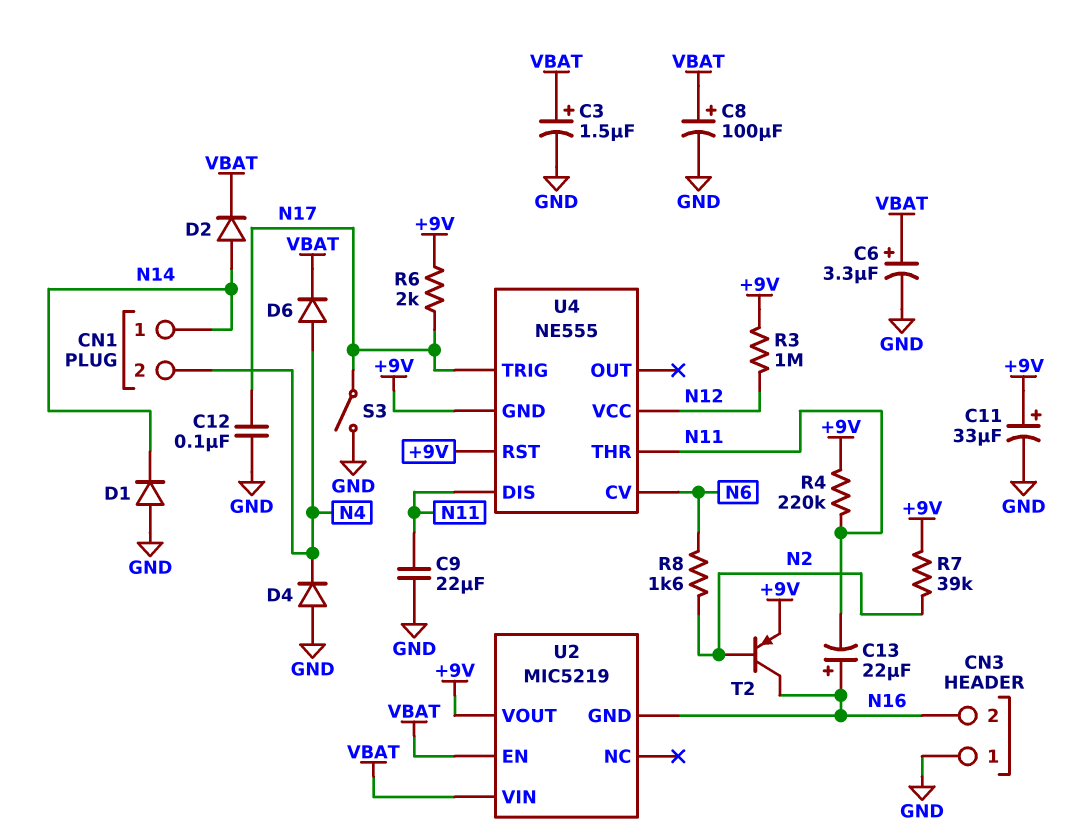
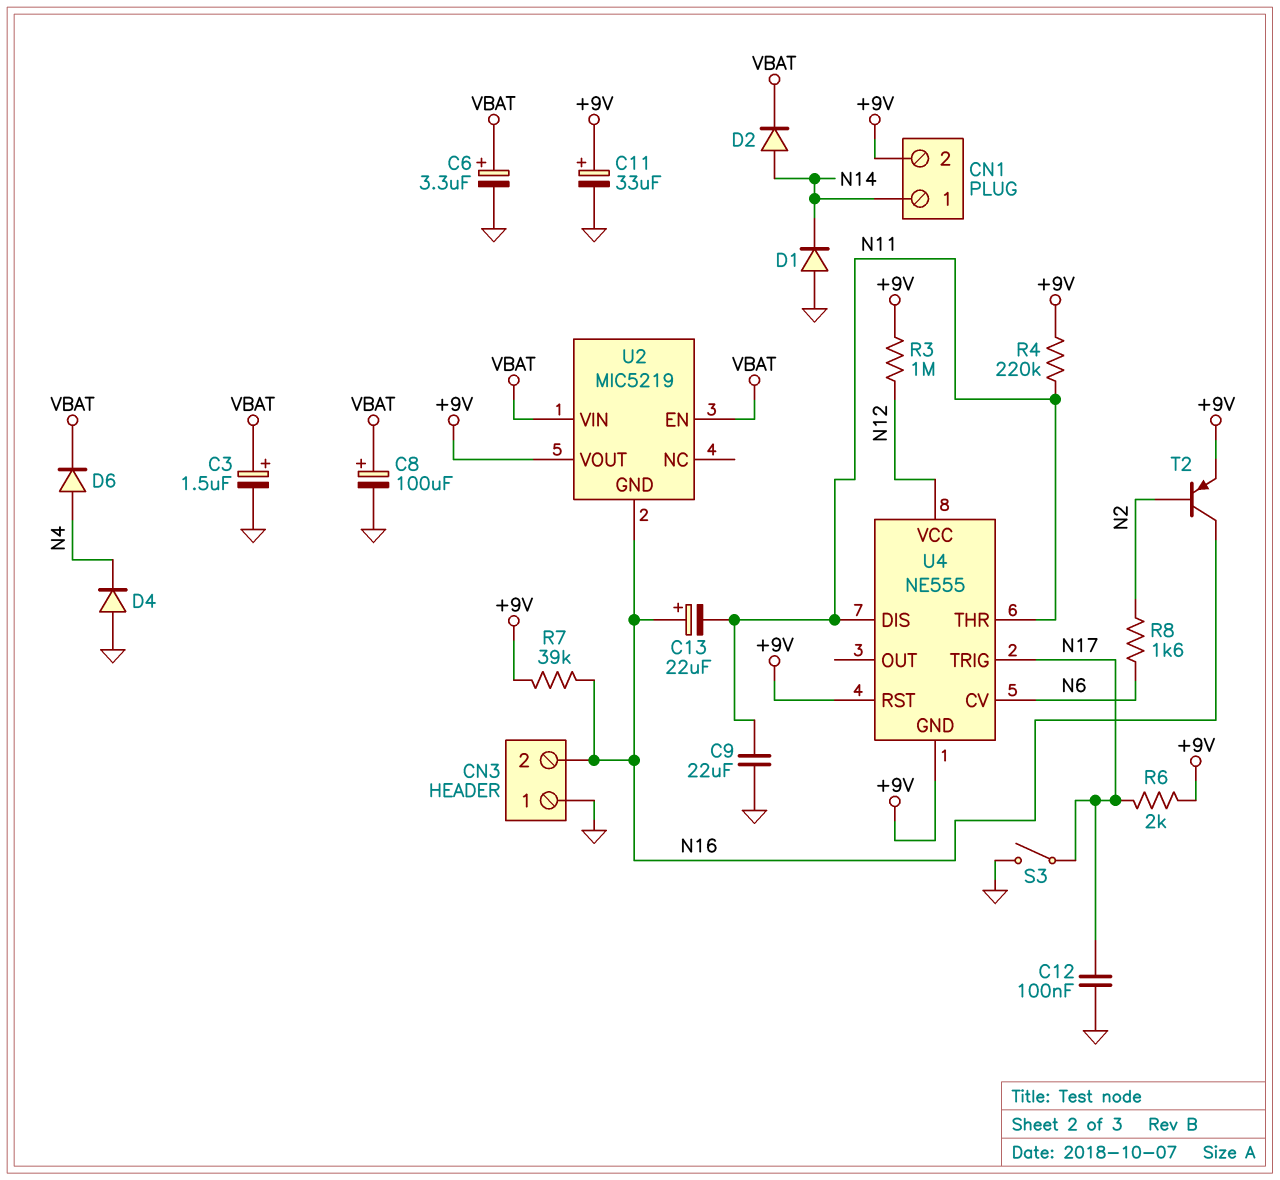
CN1 pin 2: N4 -> +9V
R7: 39k (+9V, N2) -> 39k (+9V, N16)

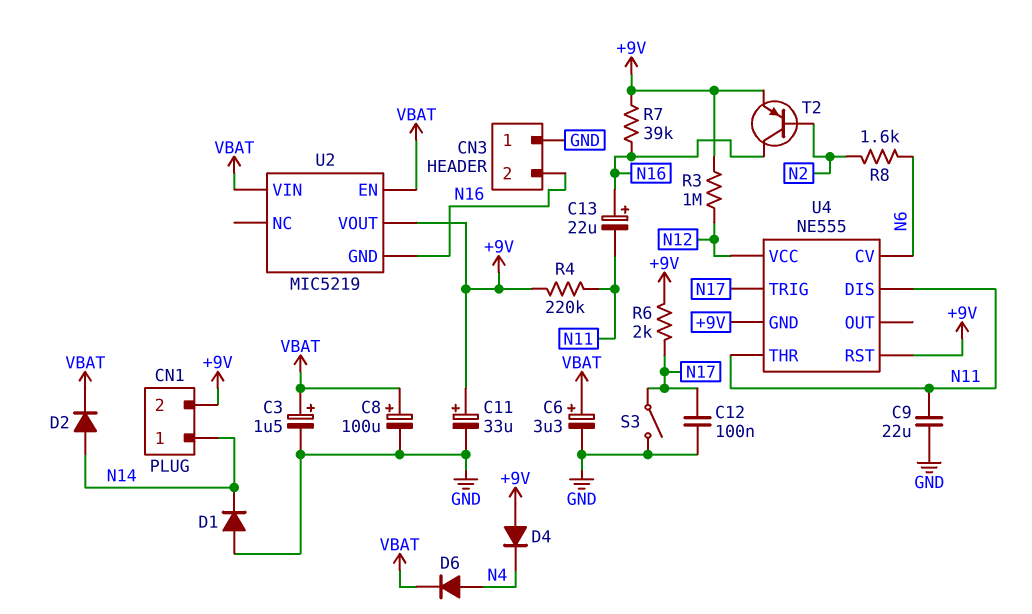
D4: diode (A GND, K N4) -> diode (A +9V, K N4)

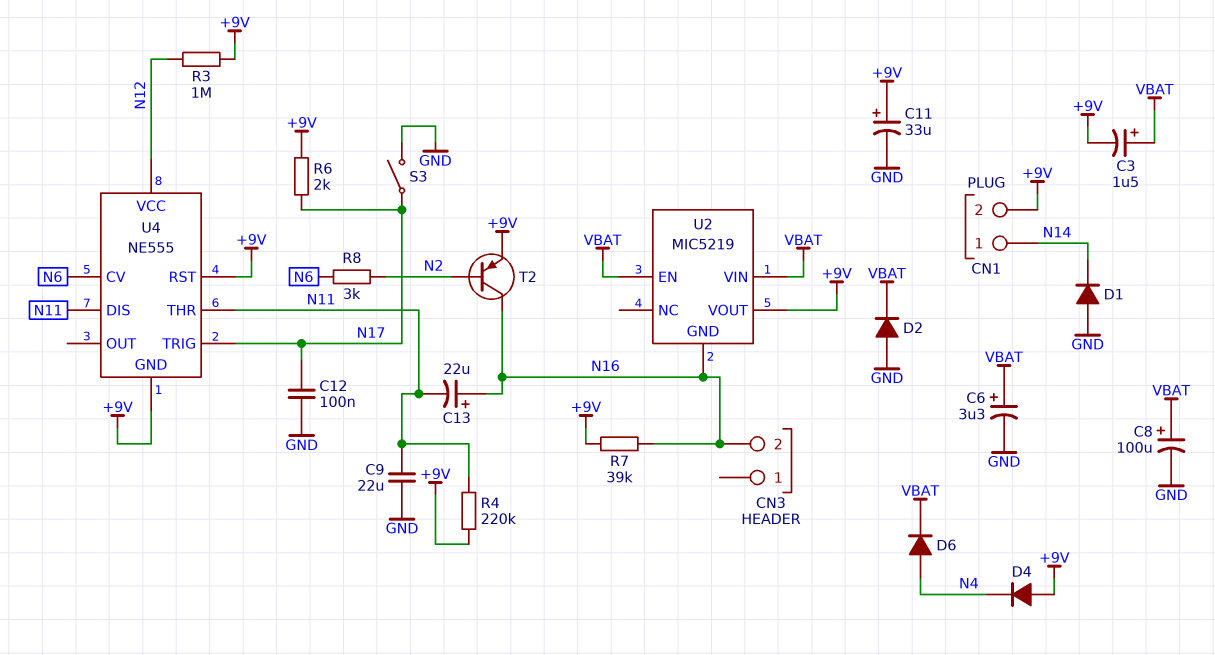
C3: 1.5uF (plus VBAT, minus GND) -> 1.5uF (plus VBAT, minus +9V)
CN3 pin 1: GND -> none
D2: diode (A N14, K VBAT) -> diode (A GND, K VBAT)
R8: 1.6k (N2, N6) -> 3k (N2, N6)

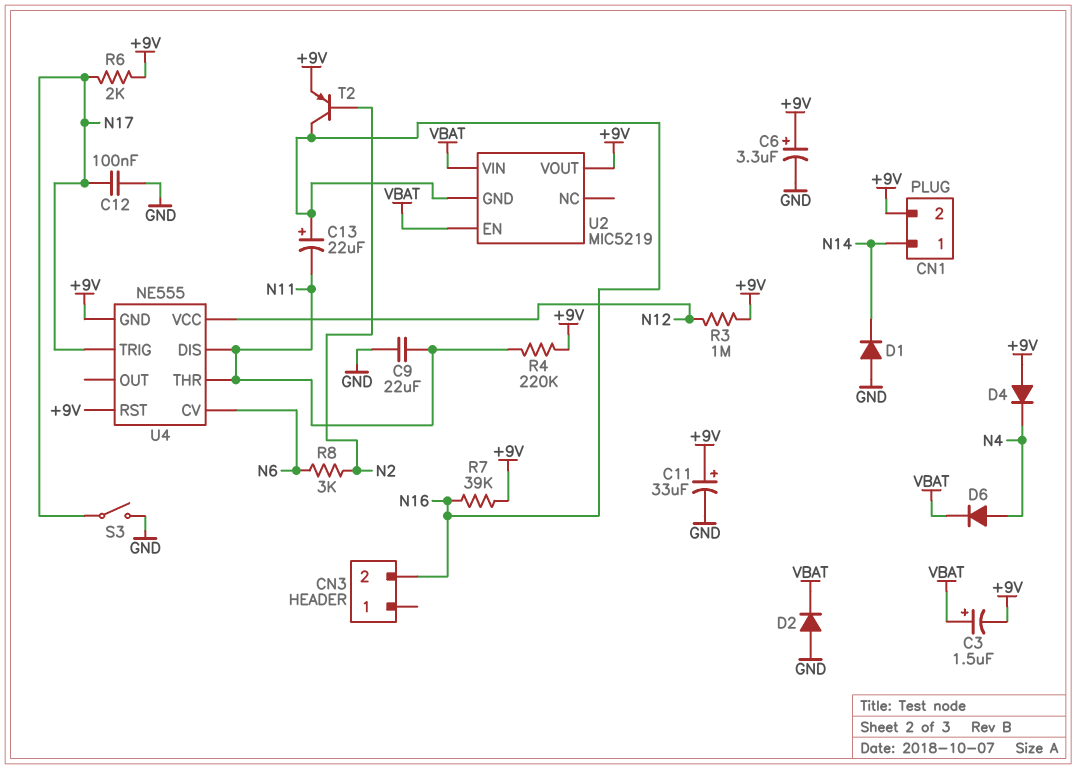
C6: 3.3uF (plus VBAT, minus GND) -> 3.3uF (plus +9V, minus GND)
C8: 100uF (plus VBAT, minus GND) -> none

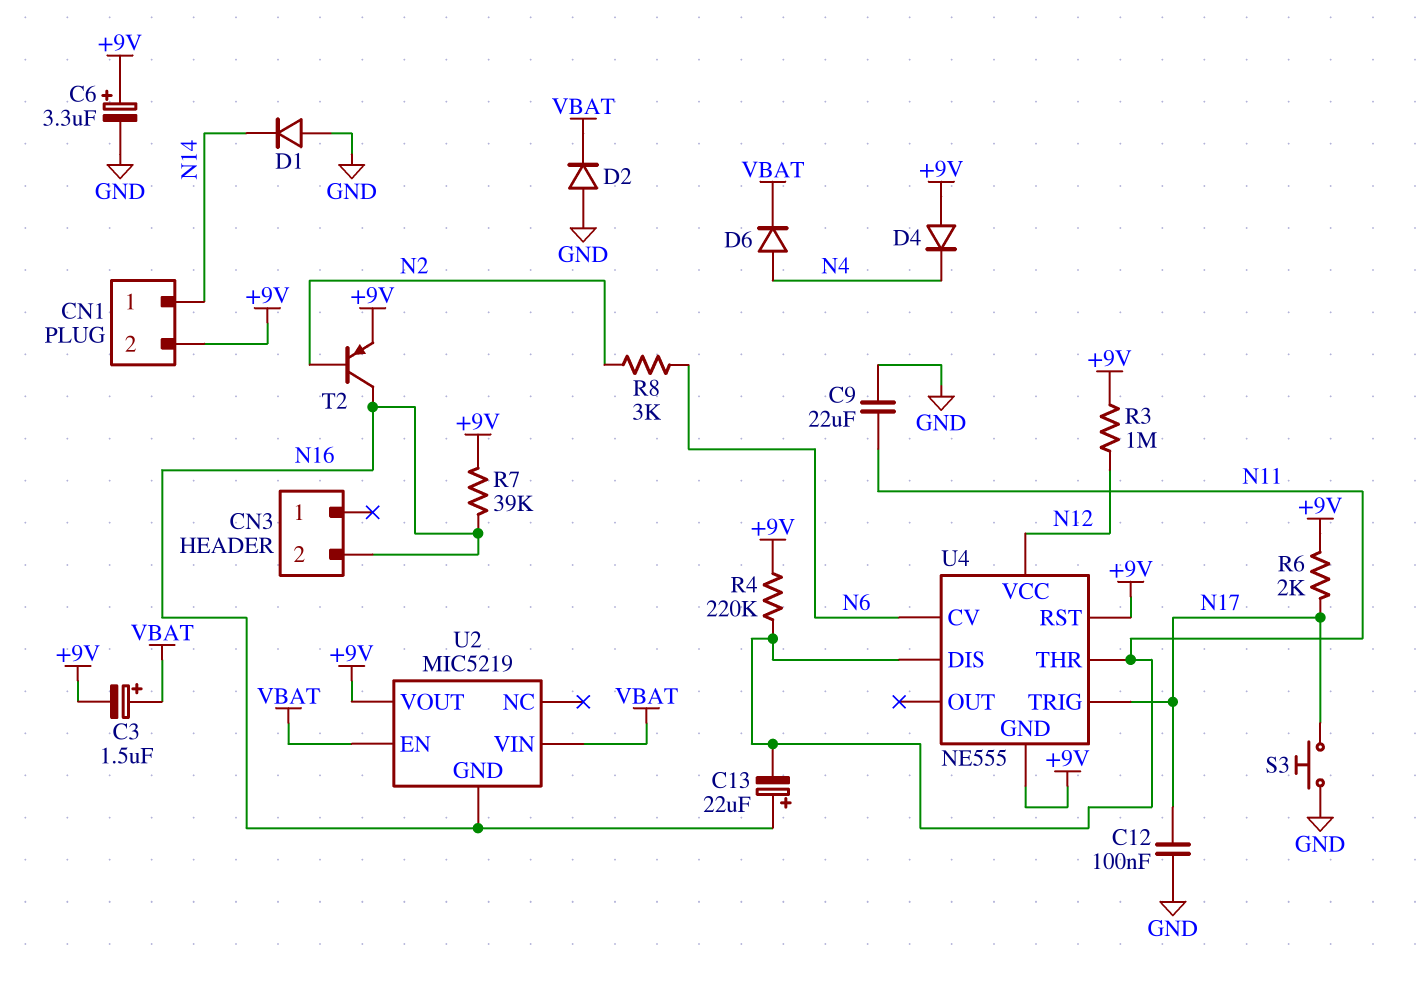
C11: 33uF (plus +9V, minus GND) -> none
S3: switch (GND, N17) -> button (GND, N17)

